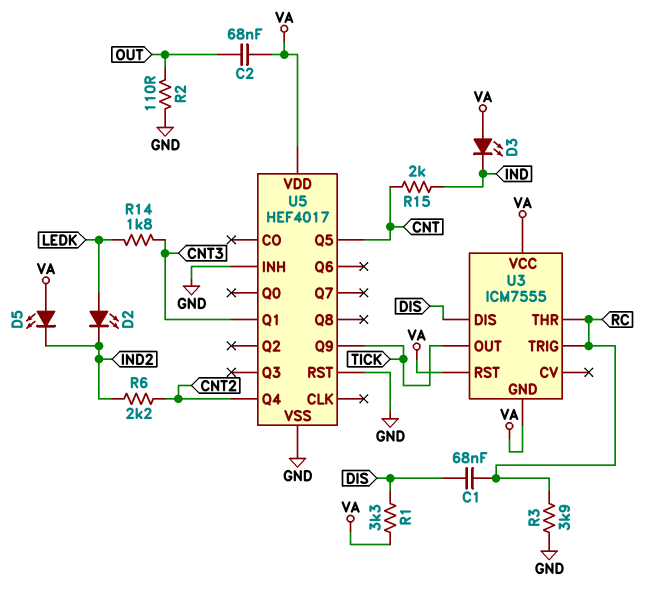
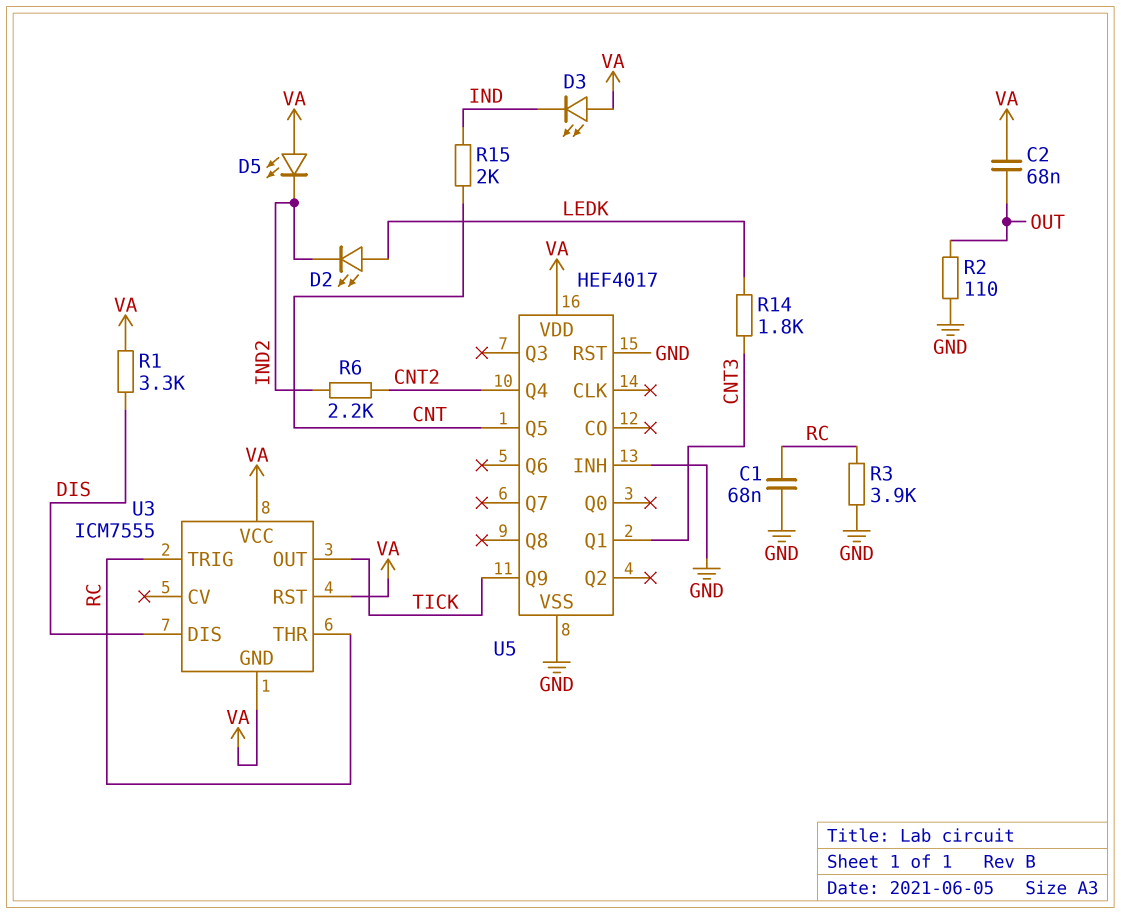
C1: 68nF (DIS, RC) -> 68nF (GND, RC)

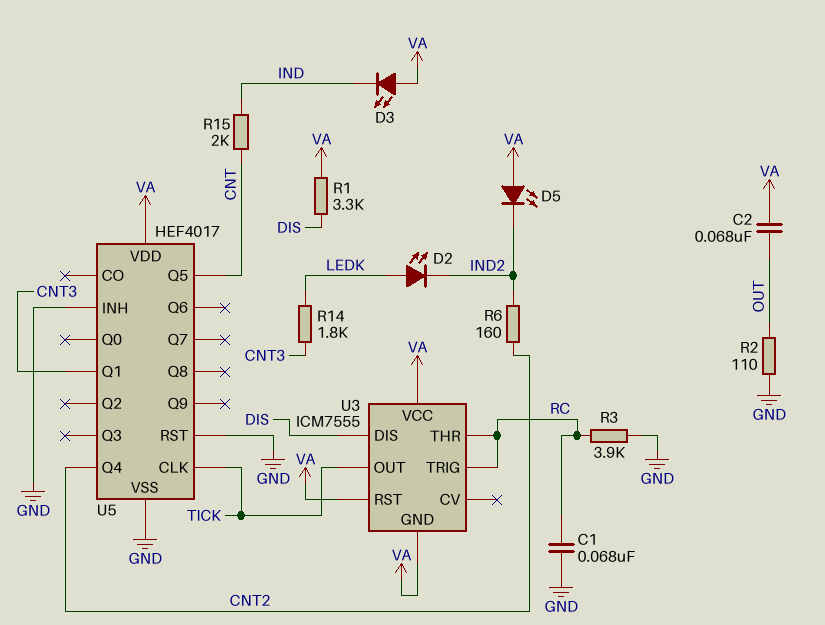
R6: 2.2k (CNT2, IND2) -> 160 (CNT2, IND2)
U5 pin CLK: none -> TICK
U5 pin Q9: TICK -> none

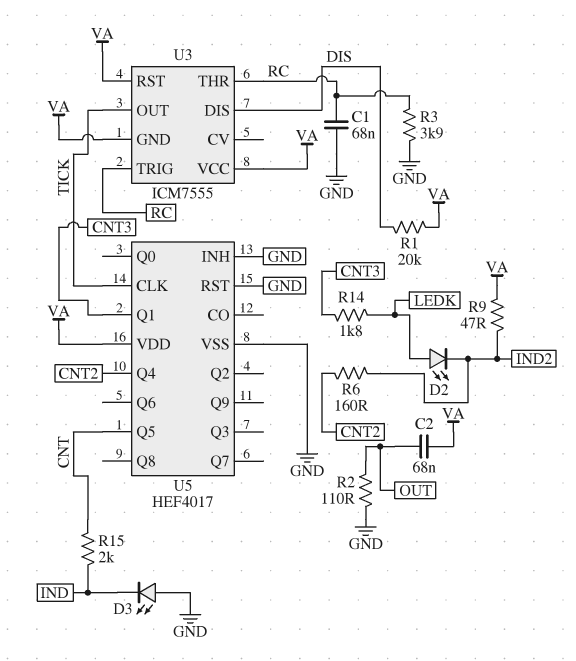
D3: LED (A VA, K IND) -> LED (A GND, K IND)
D5: LED (A VA, K IND2) -> none
R1: 3.3k (DIS, VA) -> 20k (DIS, VA)
R9: none -> 47 (IND2, VA)

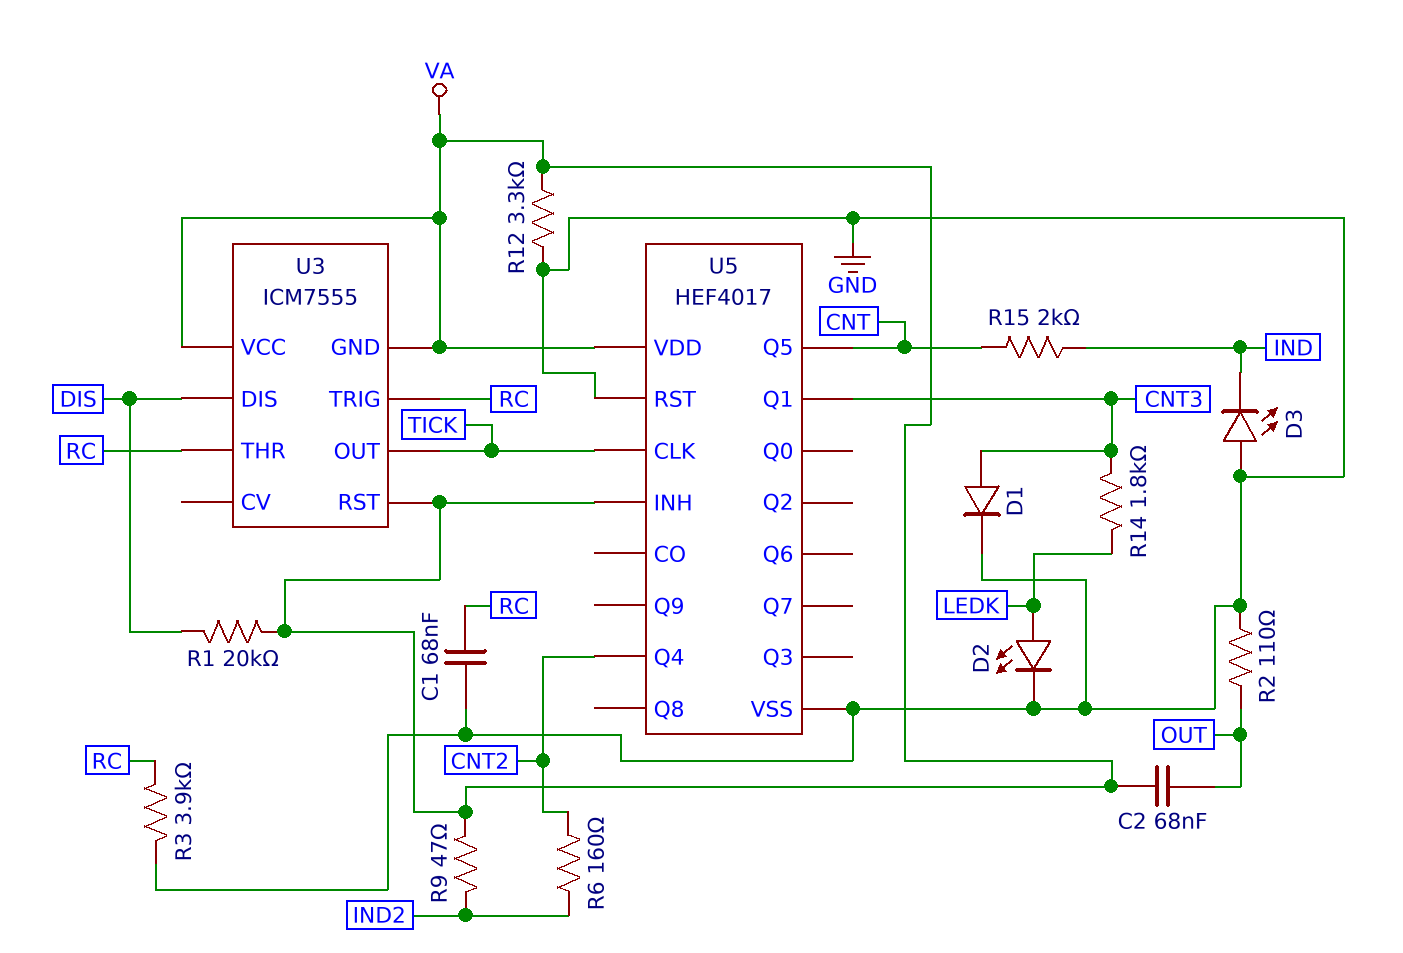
D1: none -> diode (A CNT3, K GND)
D2: LED (A LEDK, K IND2) -> LED (A LEDK, K GND)
R12: none -> 3.3k (GND, VA)
U5 pin INH: GND -> VA

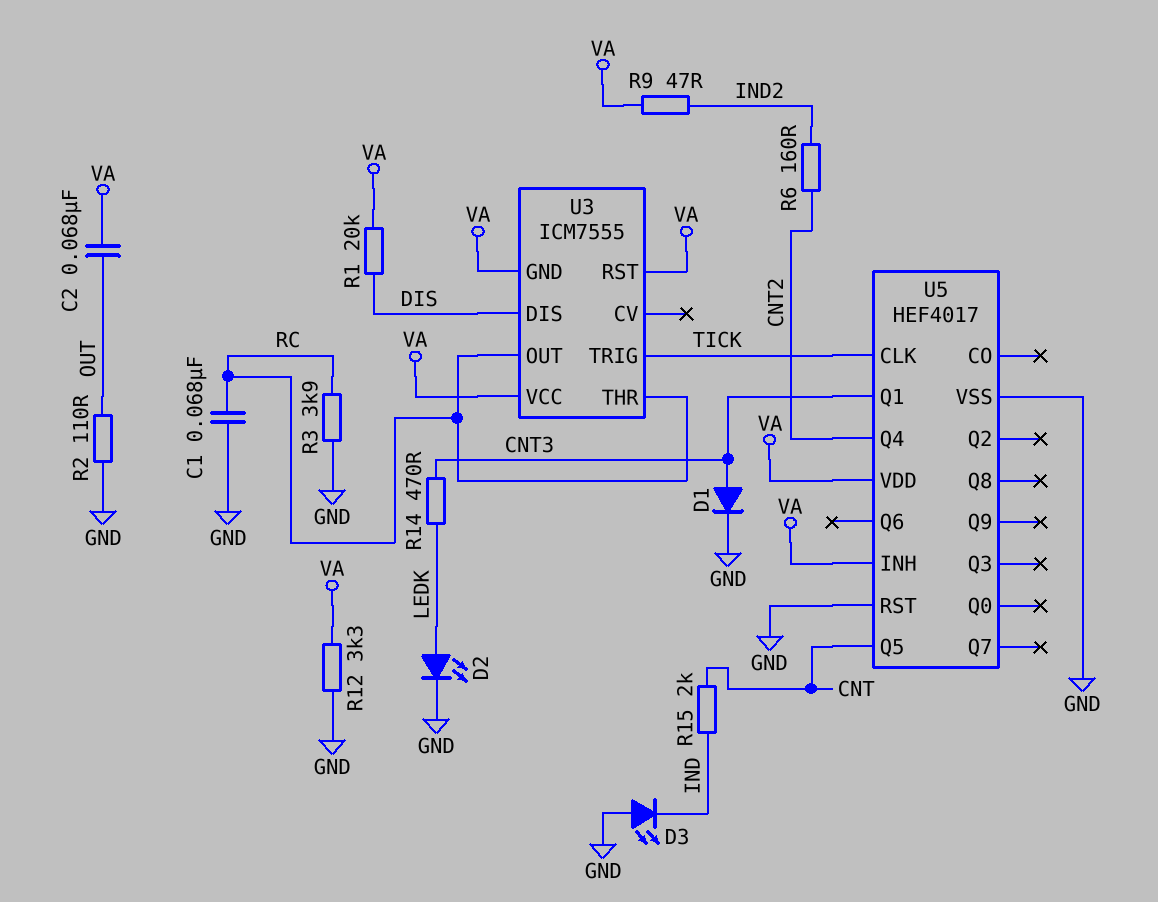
R14: 1.8k (CNT3, LEDK) -> 470 (CNT3, LEDK)
U3 pin OUT: TICK -> RC
U3 pin TRIG: RC -> TICK

